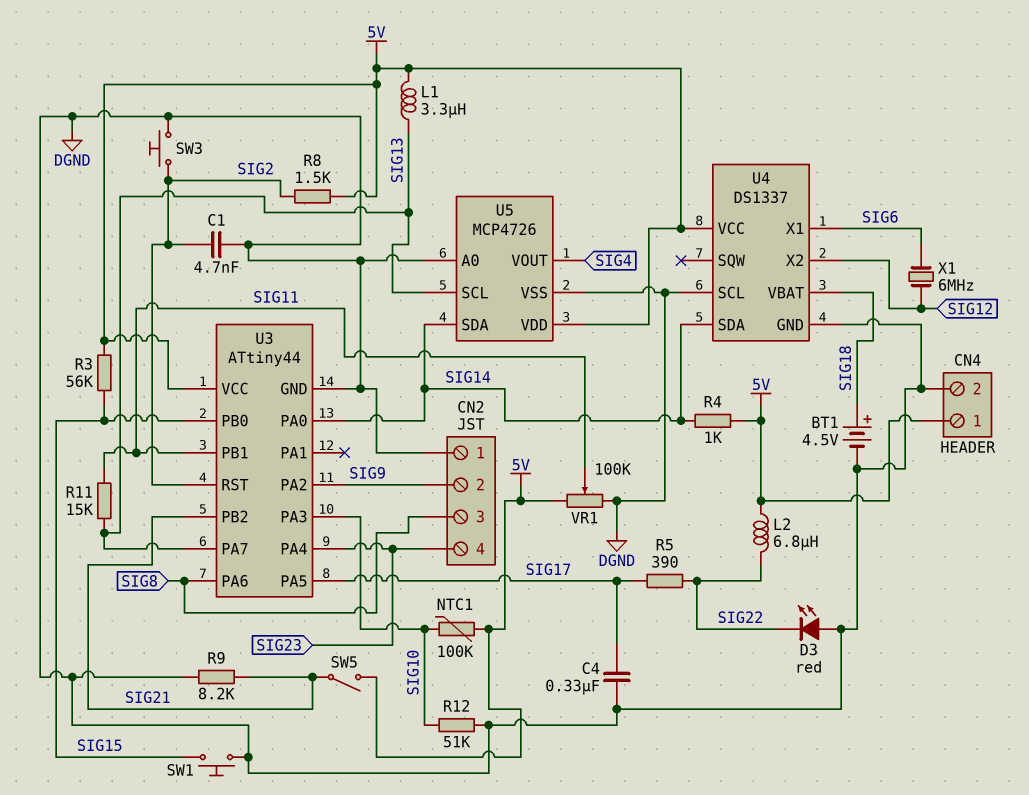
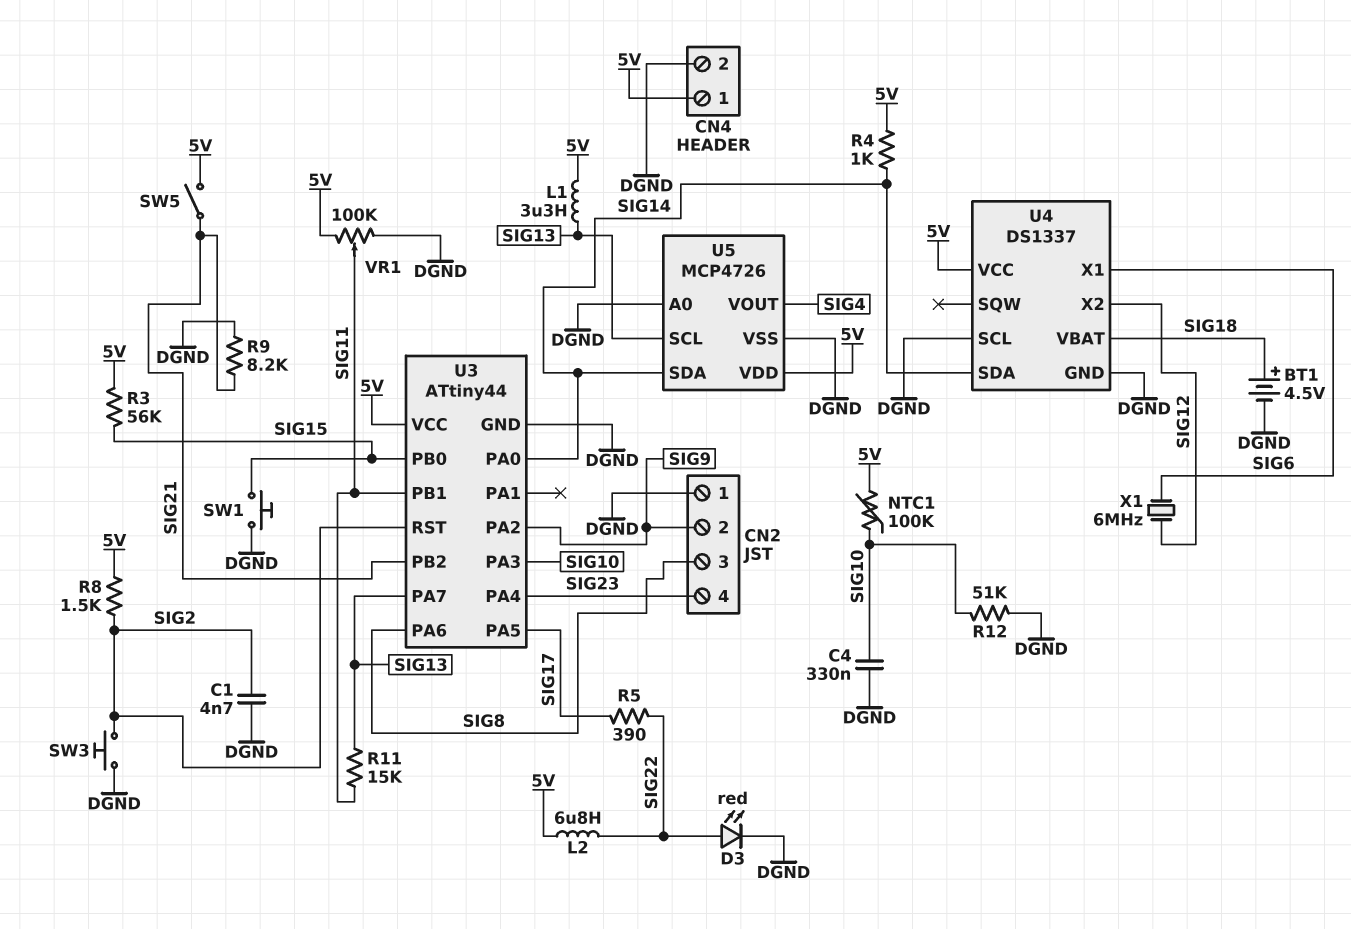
C4: 330nF (DGND, SIG17) -> 330nF (DGND, SIG10)
D3: LED red (A DGND, K SIG22) -> LED red (A SIG22, K DGND)

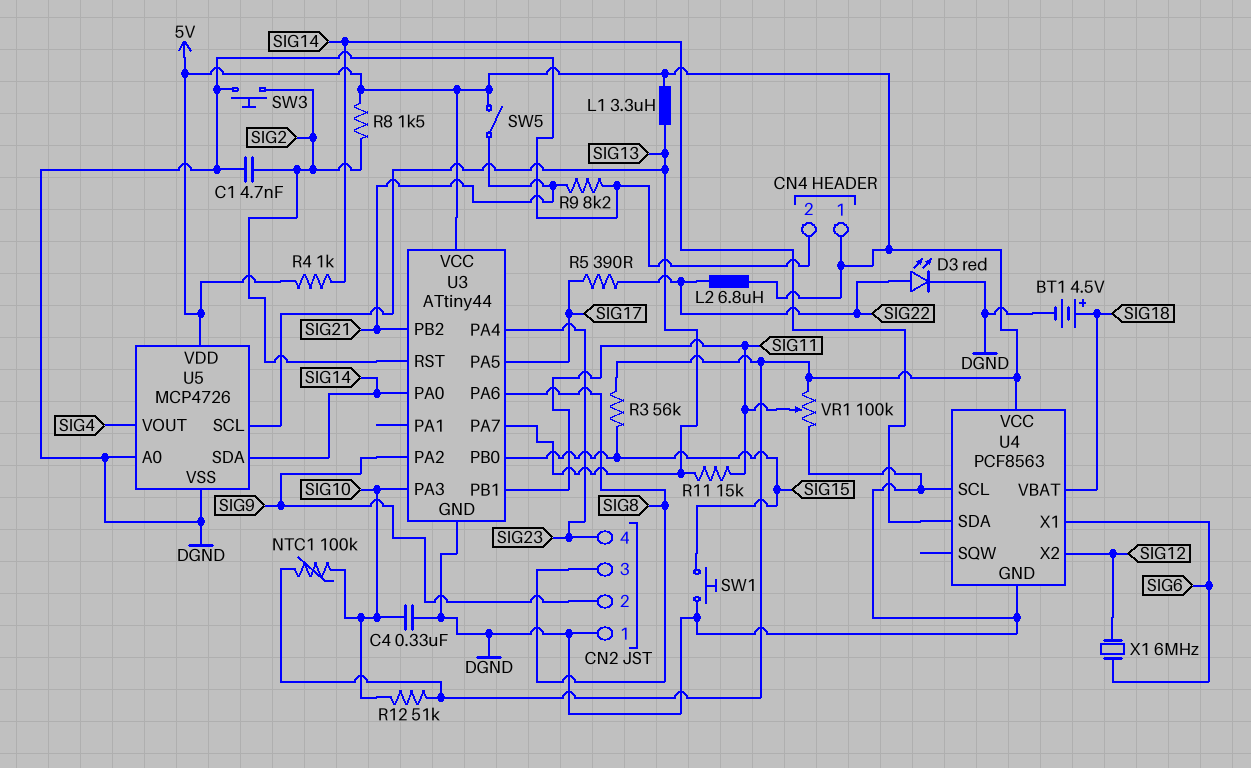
R12: 51k (DGND, SIG10) -> 51k (5V, SIG10)
U4: DS1337 -> PCF8563

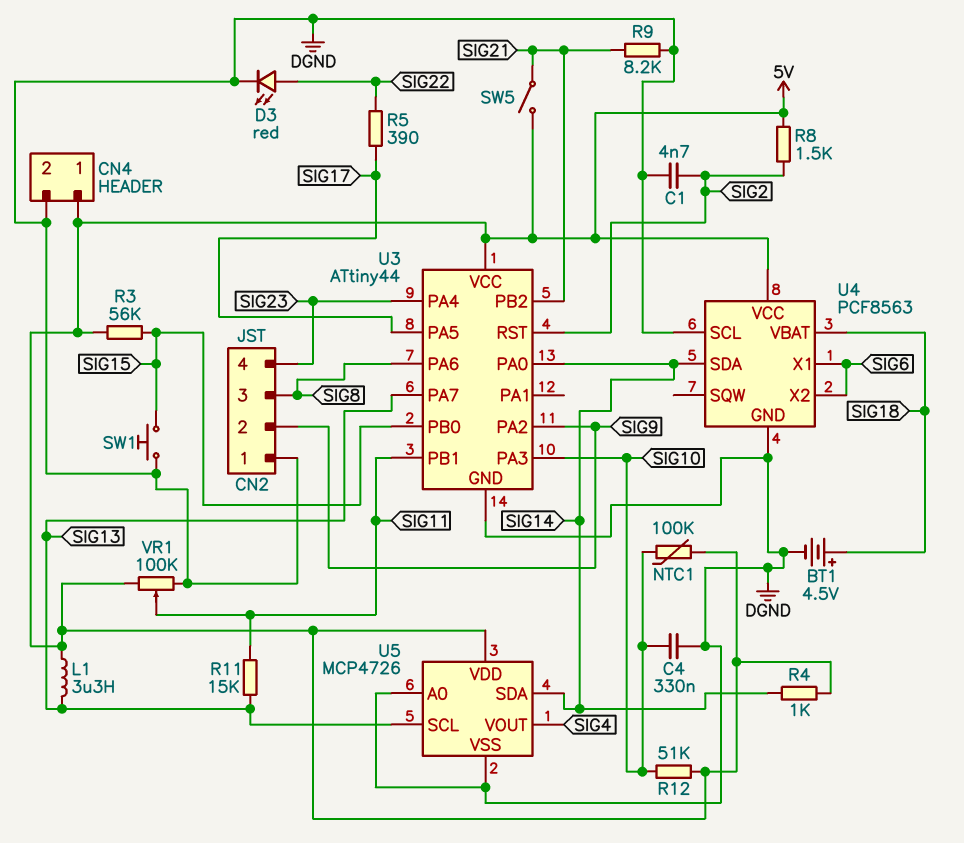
L2: 6.8uH (5V, SIG22) -> none
SW3: button (DGND, SIG2) -> none
U4 pin X2: SIG12 -> SIG6
X1: 6MHz (SIG6, SIG12) -> none

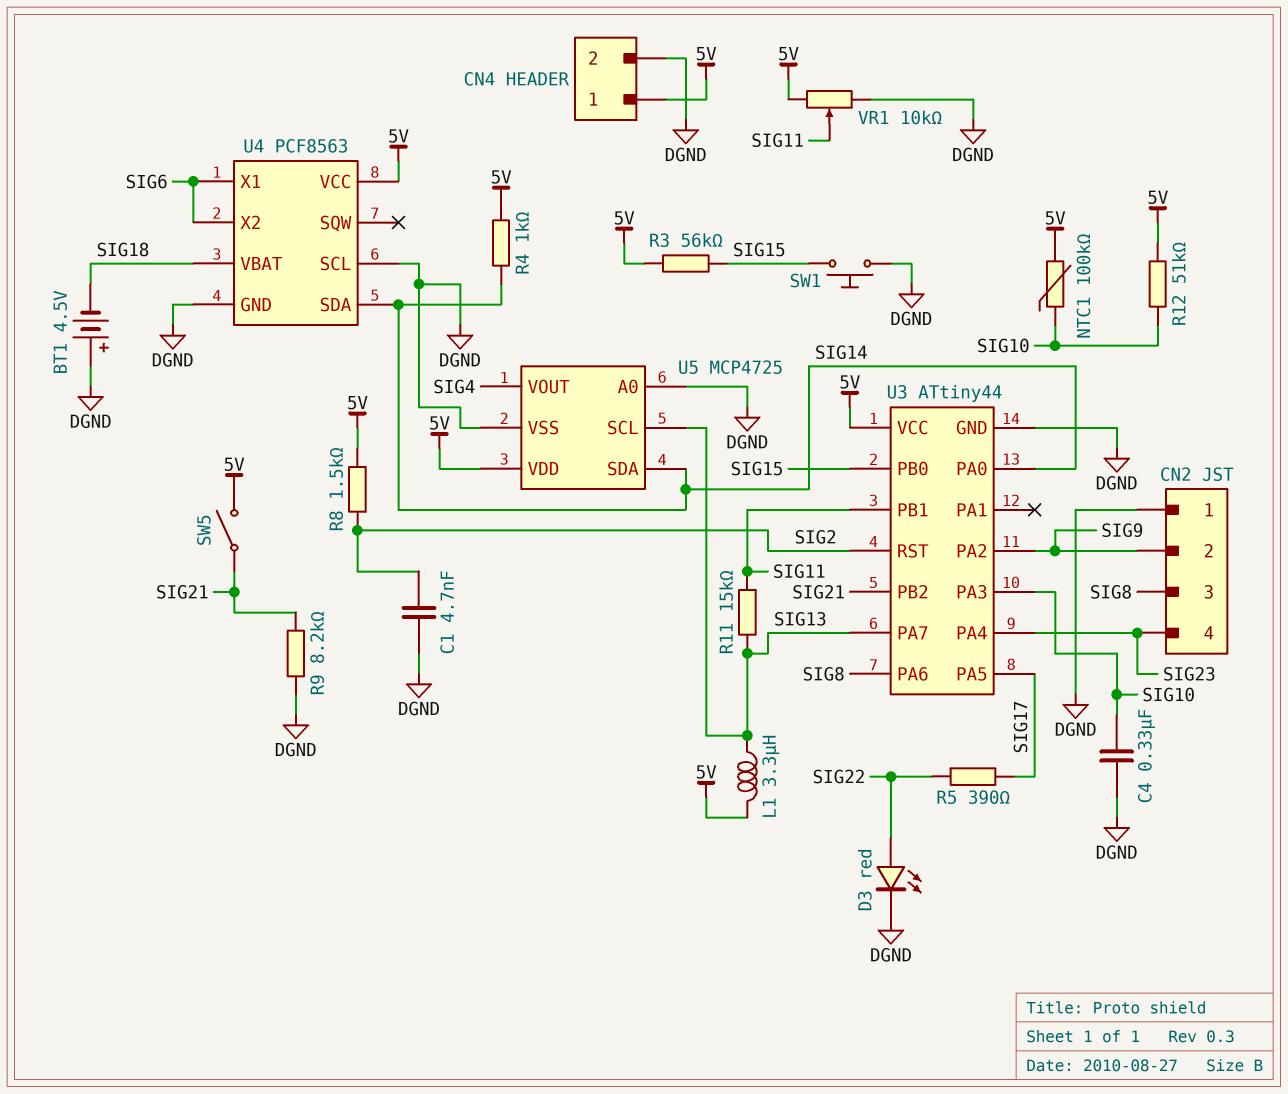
BT1: 4.5V (plus SIG18, minus DGND) -> 4.5V (plus DGND, minus SIG18)
U5: MCP4726 -> MCP4725
VR1: 100k (5V, DGND, wiper SIG11) -> 10k (5V, DGND, wiper SIG11)

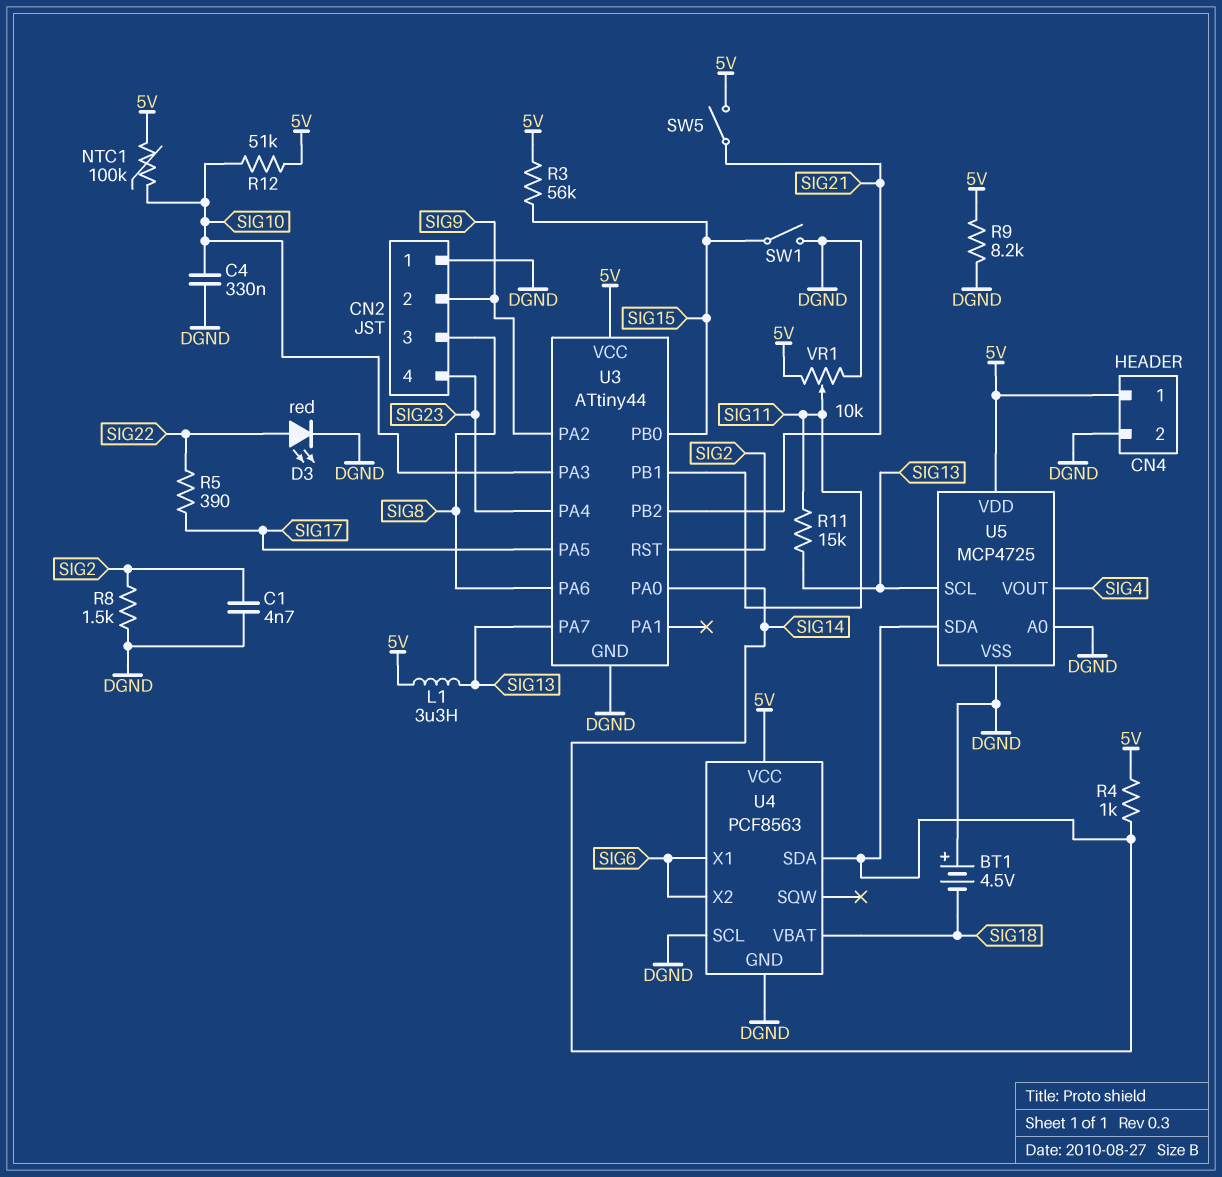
R8: 1.5k (5V, SIG2) -> 1.5k (DGND, SIG2)
R9: 8.2k (DGND, SIG21) -> 8.2k (5V, DGND)
SW1: button (DGND, SIG15) -> switch (DGND, SIG15)

